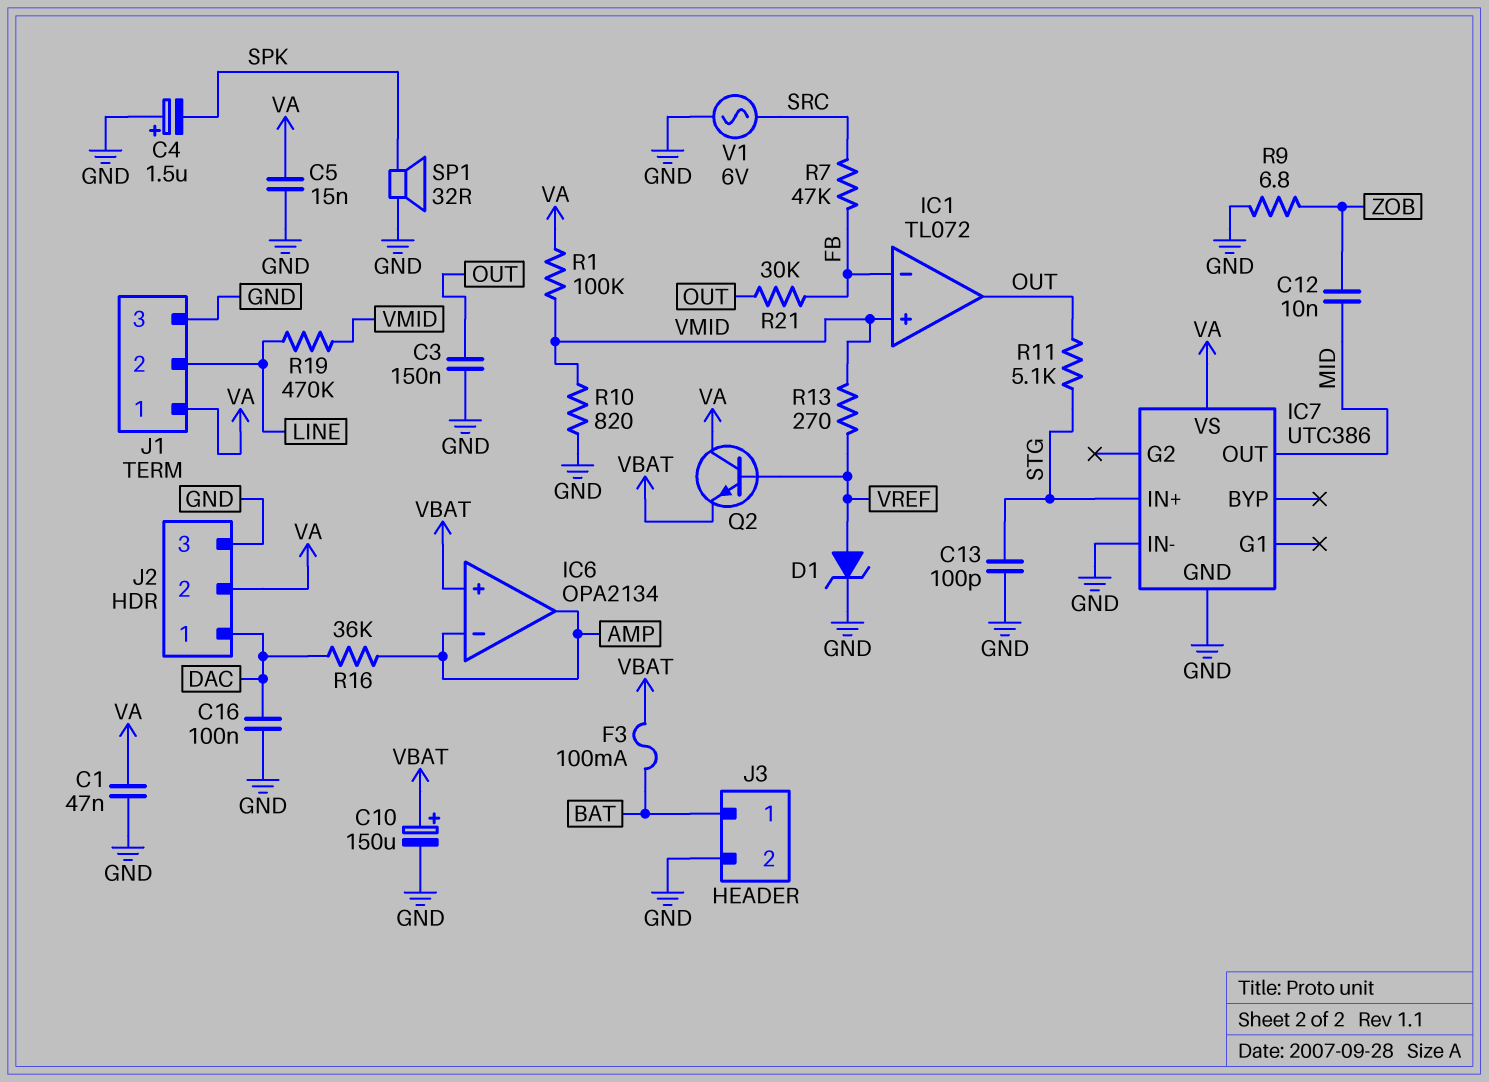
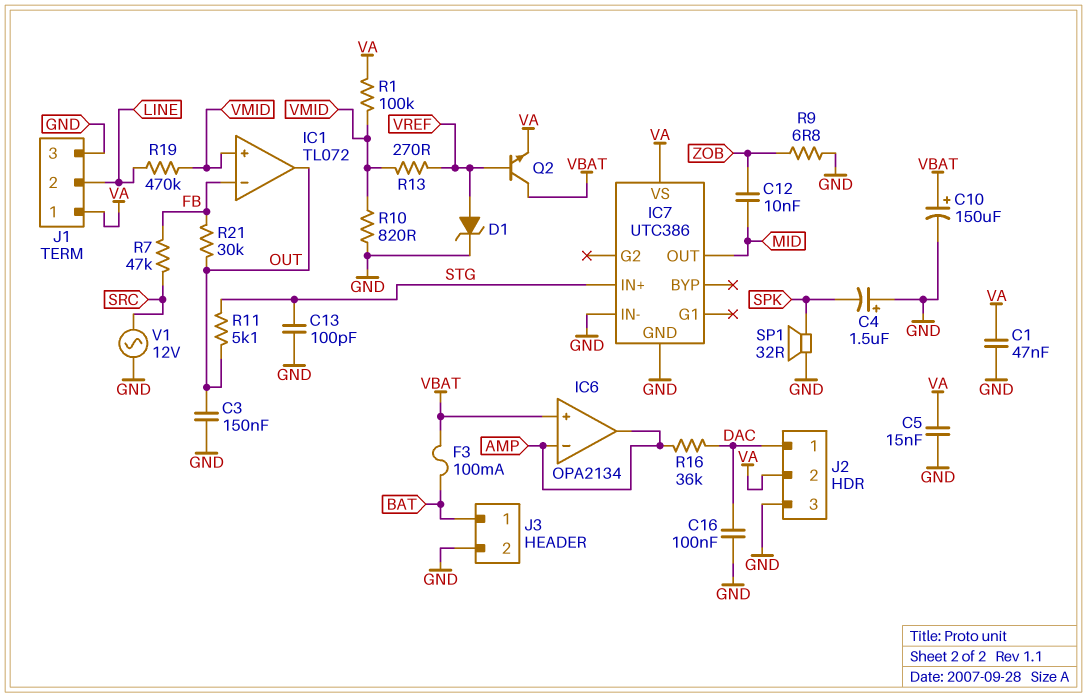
Q2: NPN (B VREF, C VA, E VBAT) -> NPN (B VREF, C VBAT, E VA)
V1: AC 6V (GND, SRC) -> AC 12V (GND, SRC)

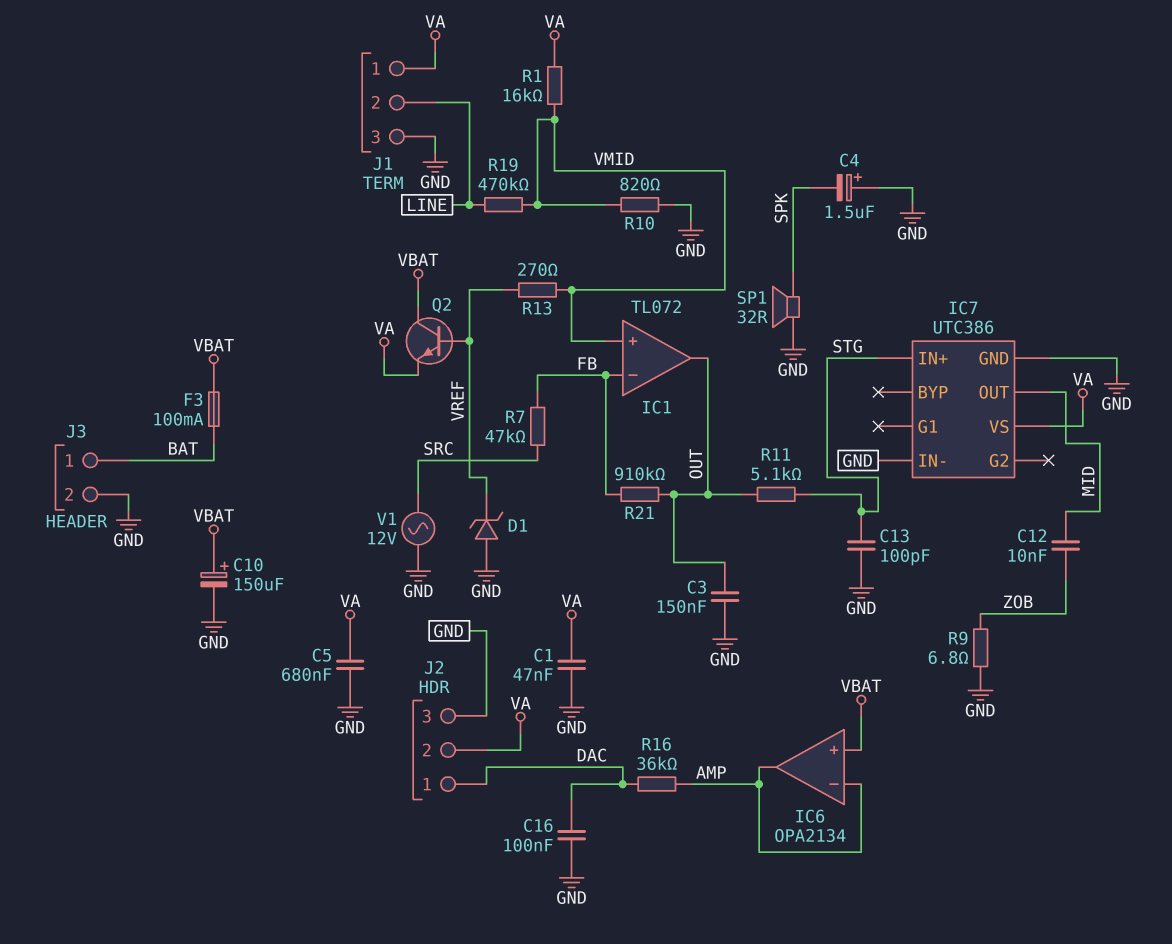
C5: 15nF (GND, VA) -> 680nF (GND, VA)
D1: zener (A VREF, K GND) -> zener (A GND, K VREF)
R1: 100k (VA, VMID) -> 16k (VA, VMID)
R21: 30k (FB, OUT) -> 910k (FB, OUT)

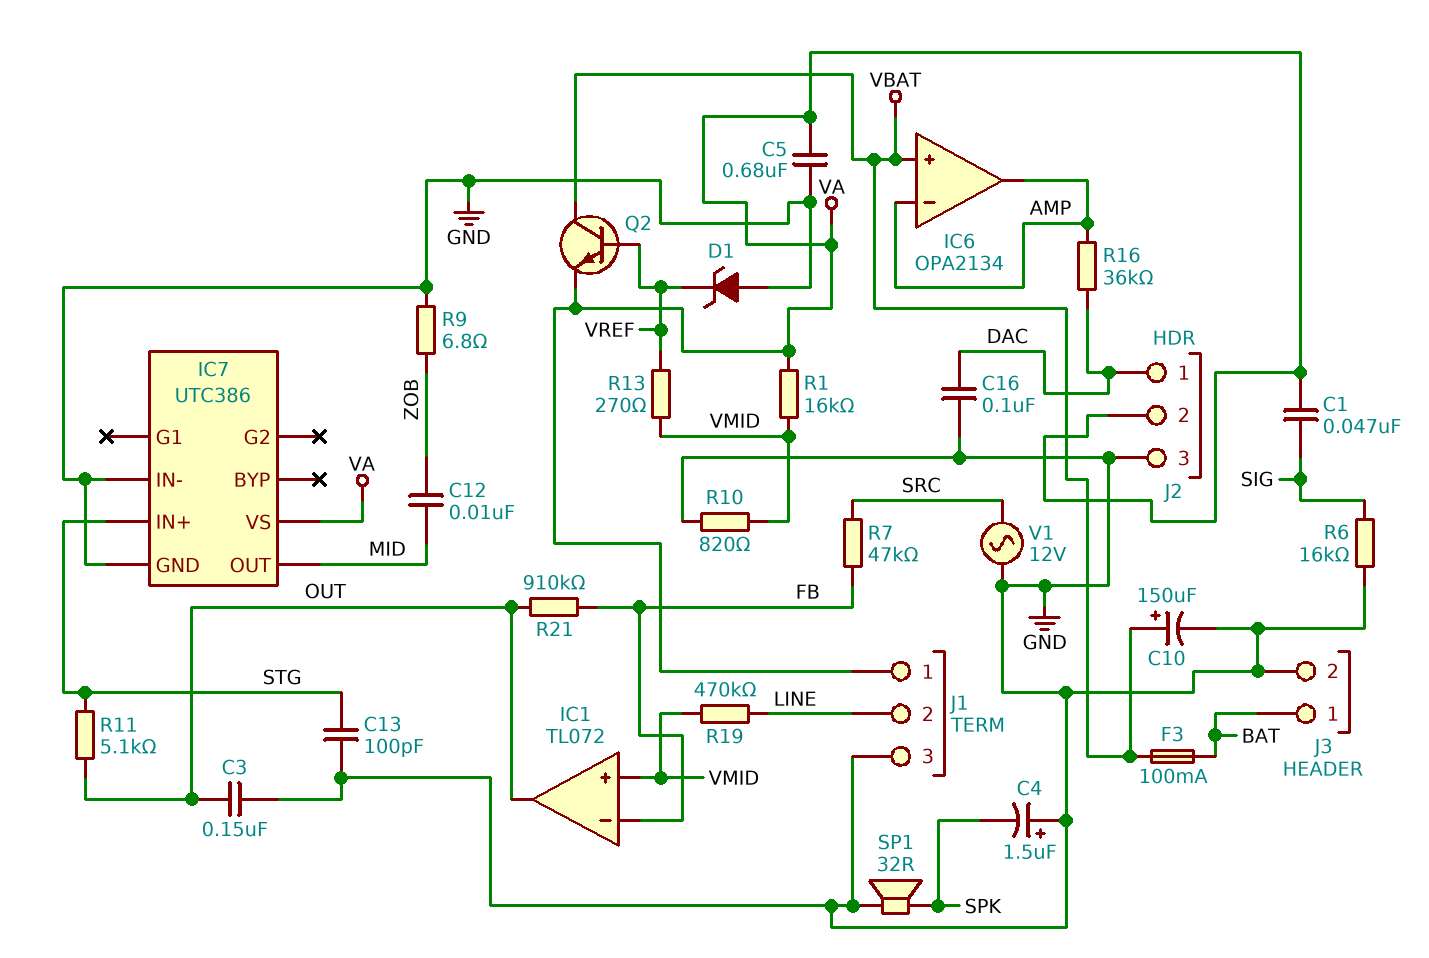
C1: 47nF (GND, VA) -> 47nF (SIG, VA)
R6: none -> 16k (GND, SIG)

